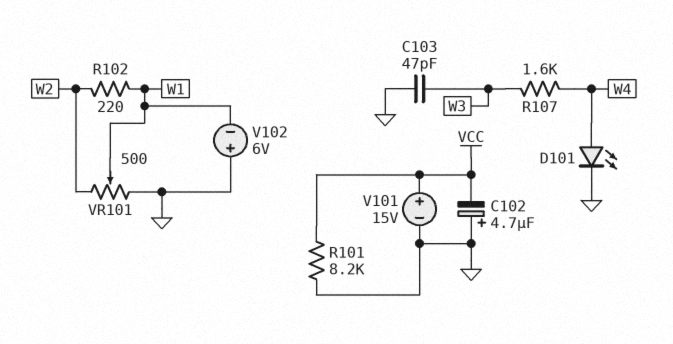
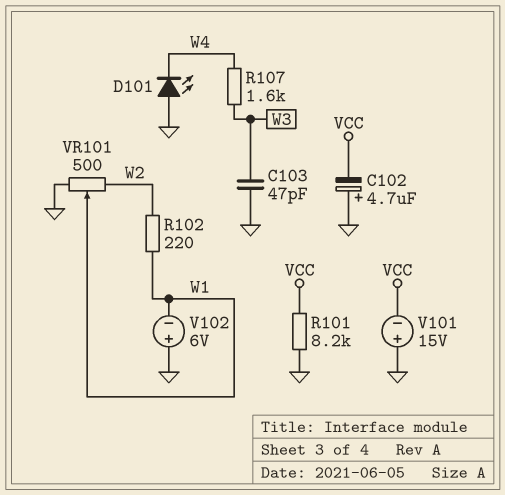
D101: LED (A W4, K GND) -> LED (A GND, K W4)
V101: 15V (plus VCC, minus GND) -> 15V (plus GND, minus VCC)

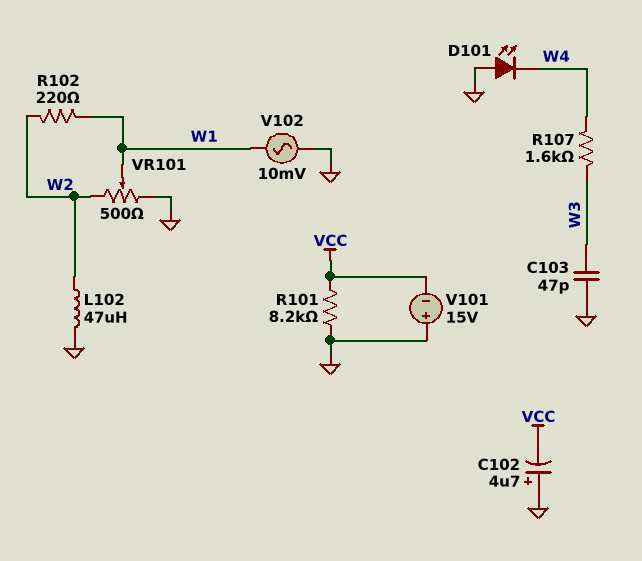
L102: none -> 47uH (GND, W2)
V102: 6V (plus GND, minus W1) -> AC 10mV (GND, W1)

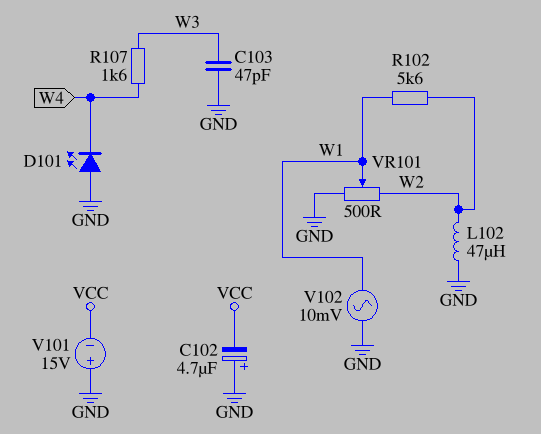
R101: 8.2k (GND, VCC) -> none
R102: 220 (W1, W2) -> 5.6k (W1, W2)

